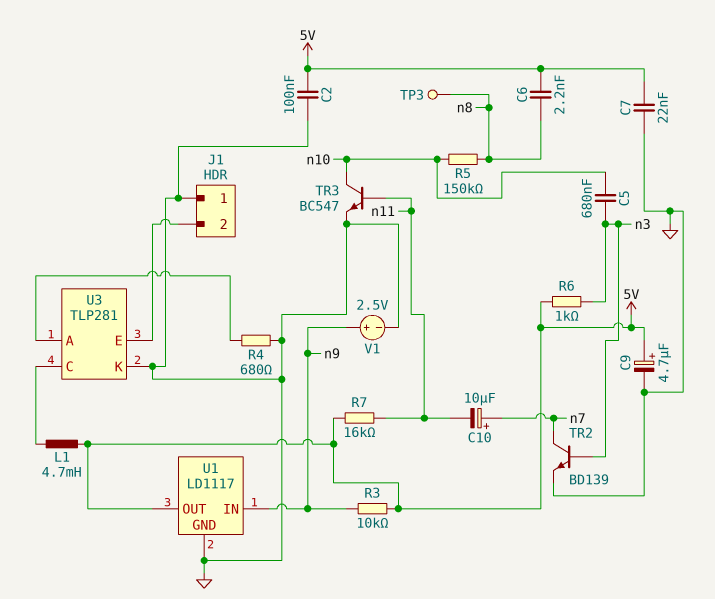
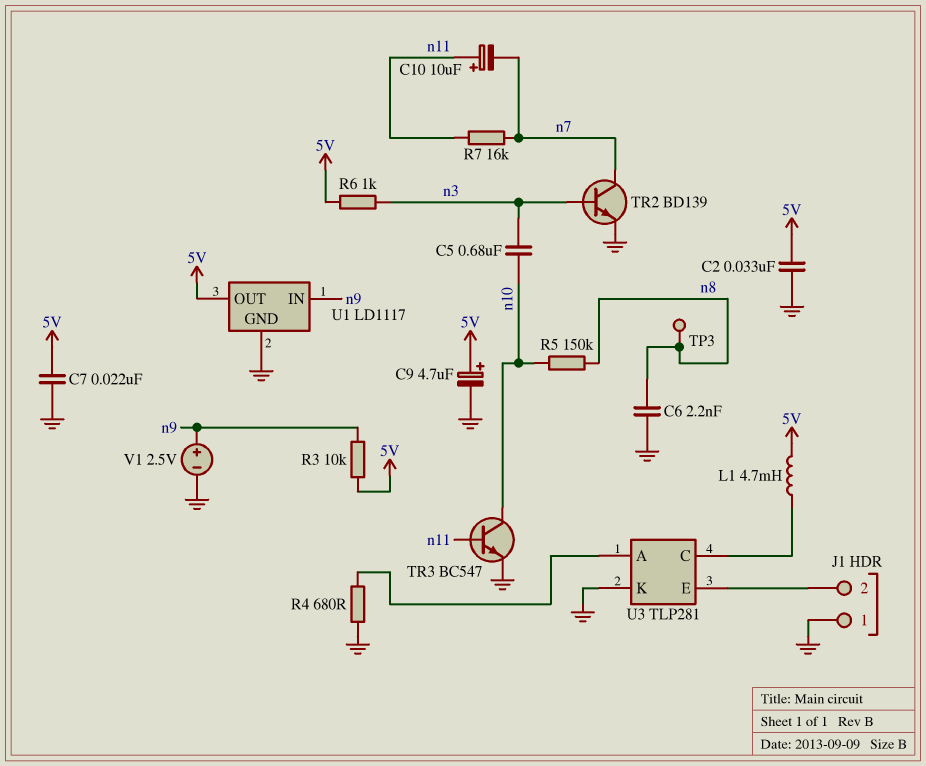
C2: 100nF (5V, GND) -> 33nF (5V, GND)
C6: 2.2nF (5V, n8) -> 2.2nF (GND, n8)
C10: 10uF (plus n7, minus n11) -> 10uF (plus n11, minus n7)
R7: 16k (5V, n11) -> 16k (n7, n11)

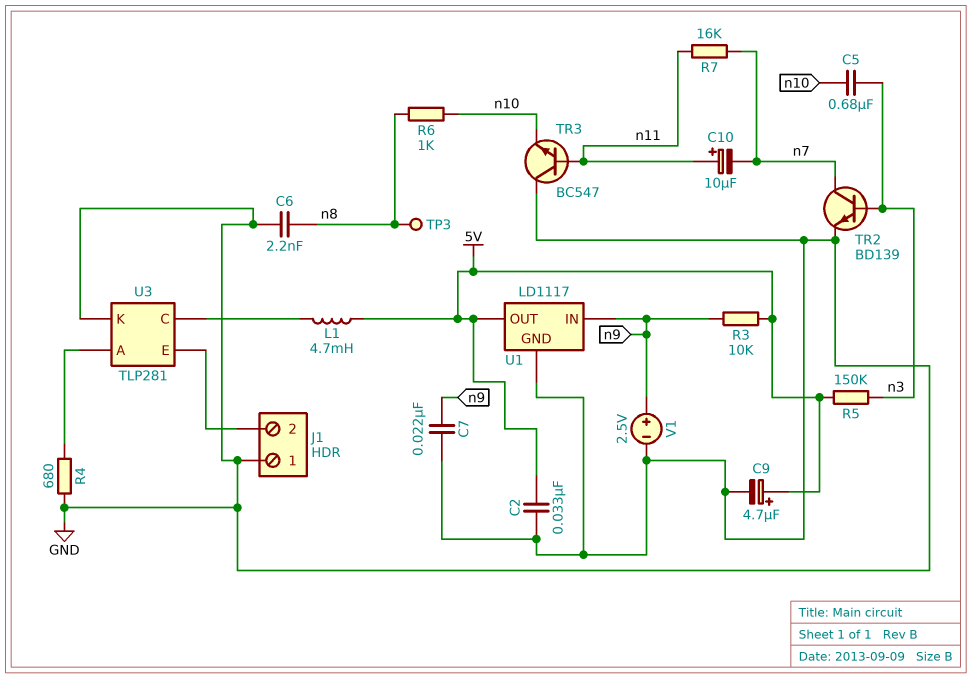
C7: 22nF (5V, GND) -> 22nF (GND, n9)
R5: 150k (n8, n10) -> 150k (5V, n3)
R6: 1k (5V, n3) -> 1k (n8, n10)
TR3: NPN BC547 (B n11, C n10, E GND) -> NPN BC547 (B n11, C GND, E n10)

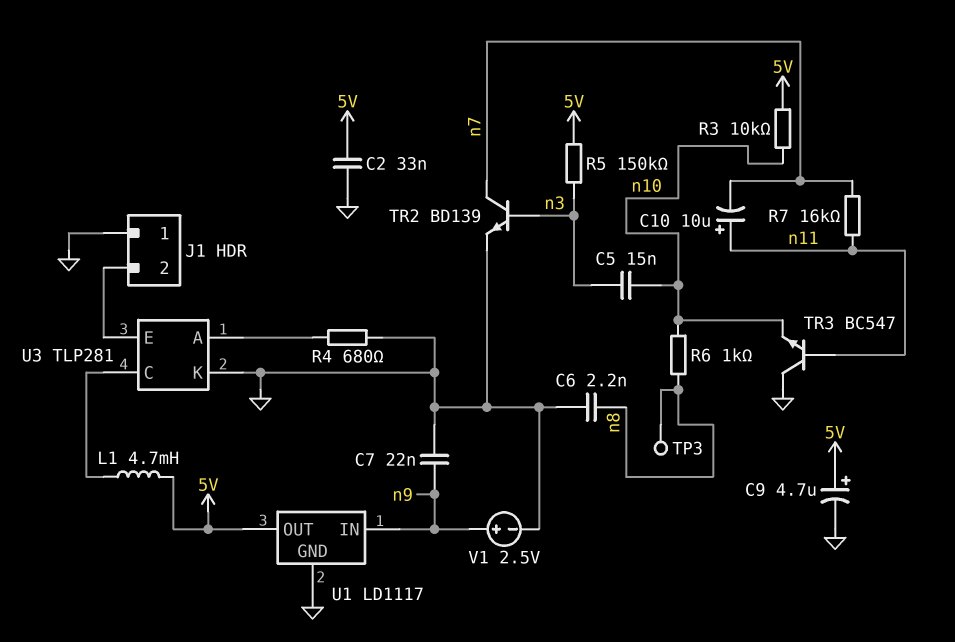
C5: 680nF (n3, n10) -> 15nF (n3, n10)
R3: 10k (5V, n9) -> 10k (5V, n10)

